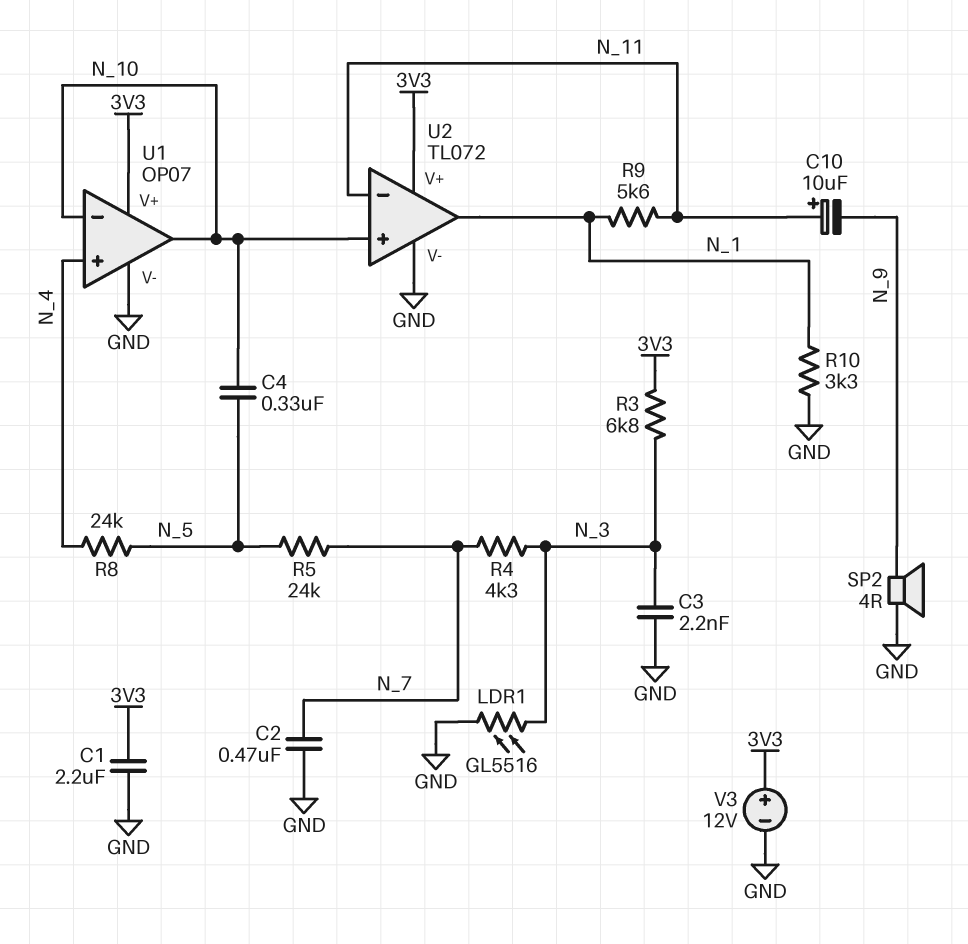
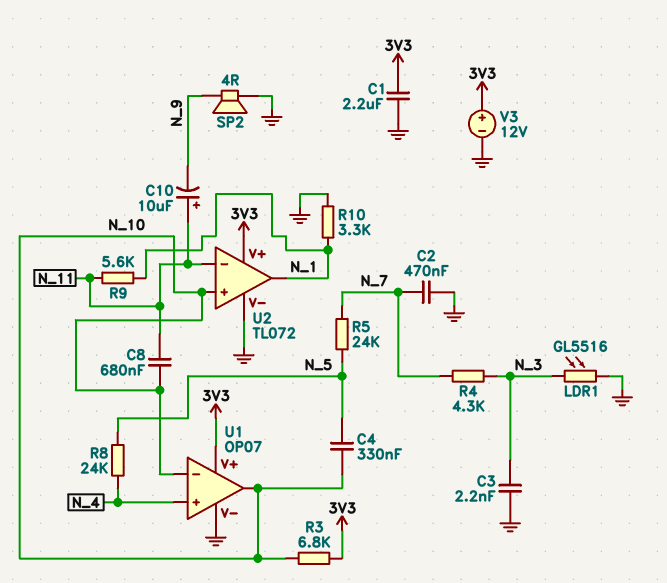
C8: none -> 680nF (N_10, N_11)
R3: 6.8k (3V3, N_3) -> 6.8k (3V3, N_10)

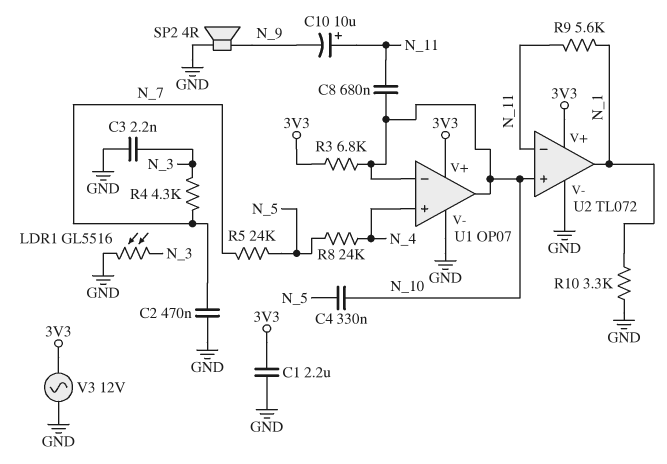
V3: 12V (plus 3V3, minus GND) -> AC 12V (3V3, GND)

